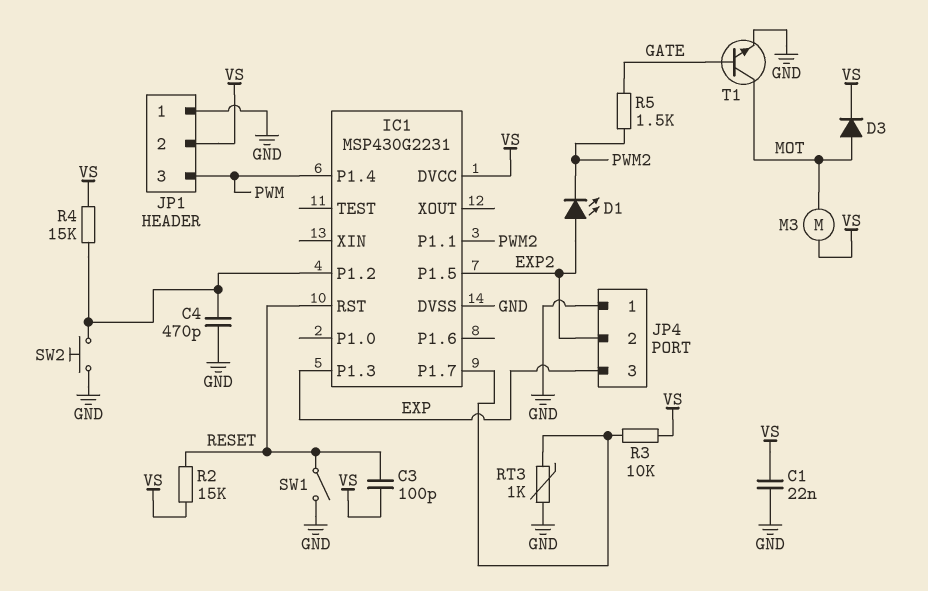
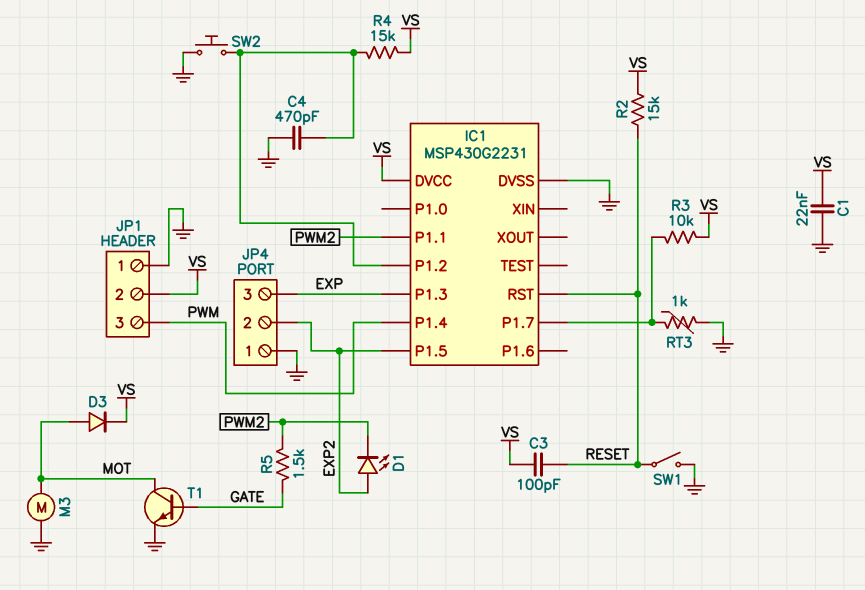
M3: motor (MOT, VS) -> motor (GND, MOT)

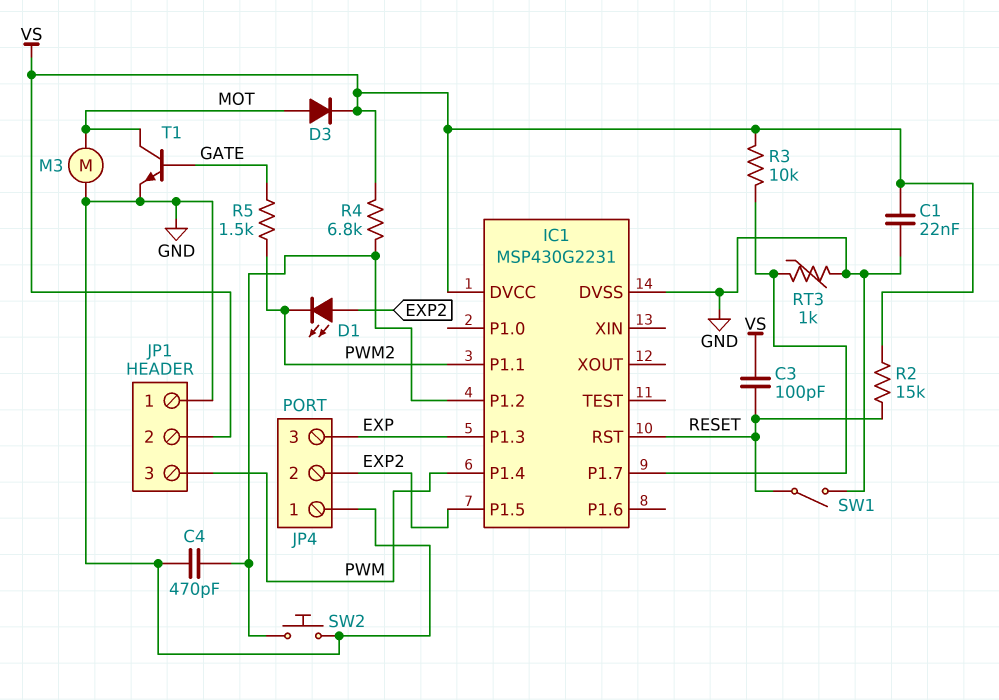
R4: 15k (IC1/P1.2, VS) -> 6.8k (IC1/P1.2, VS)

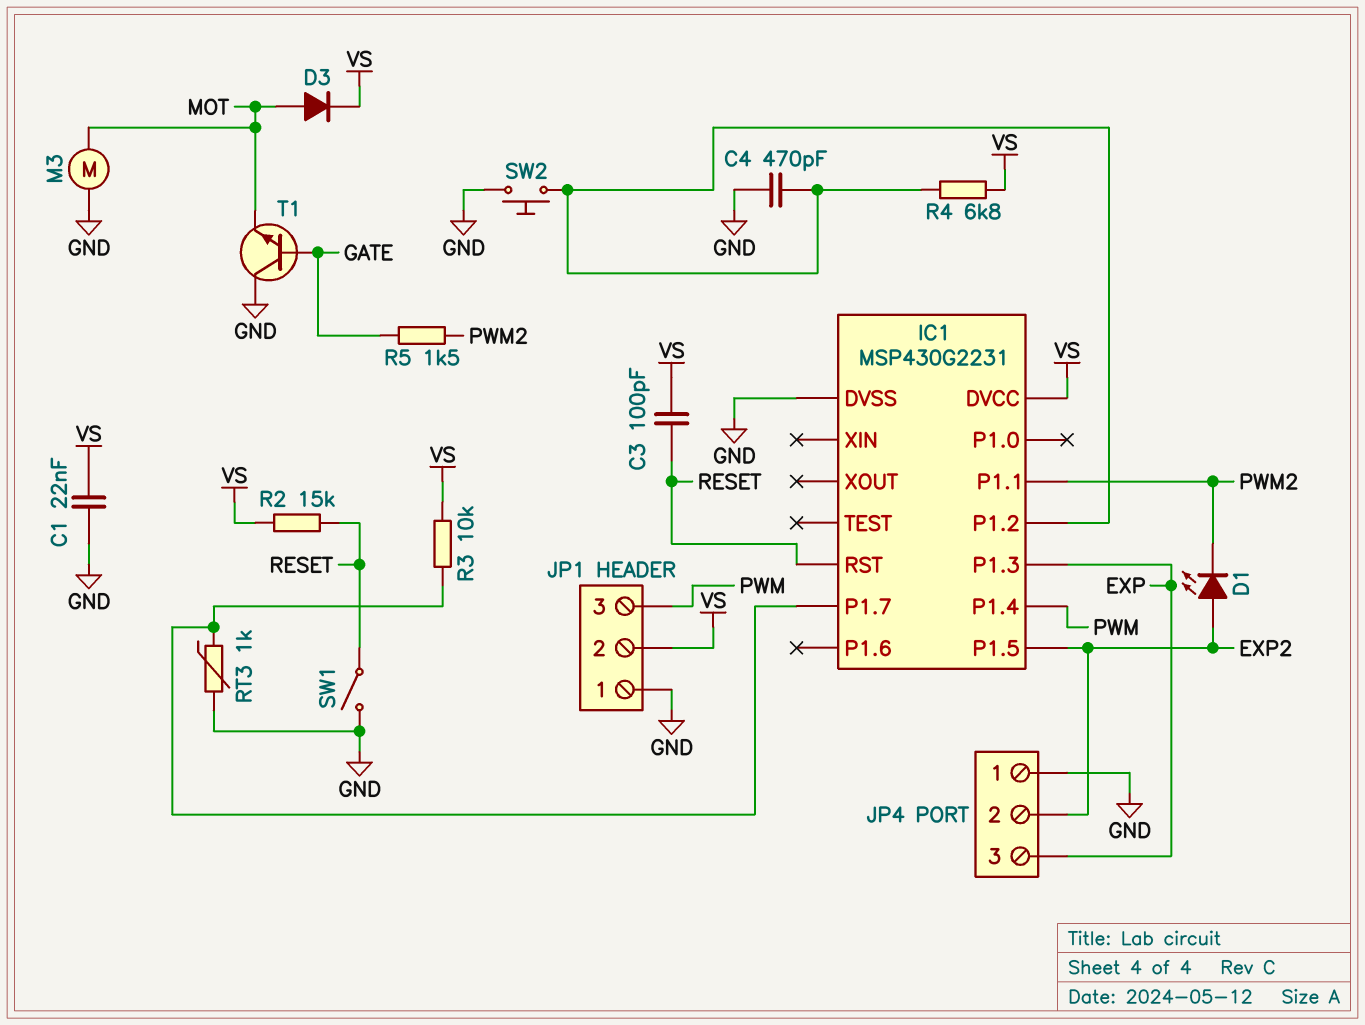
T1: NPN (B GATE, C MOT, E GND) -> NPN (B GATE, C GND, E MOT)

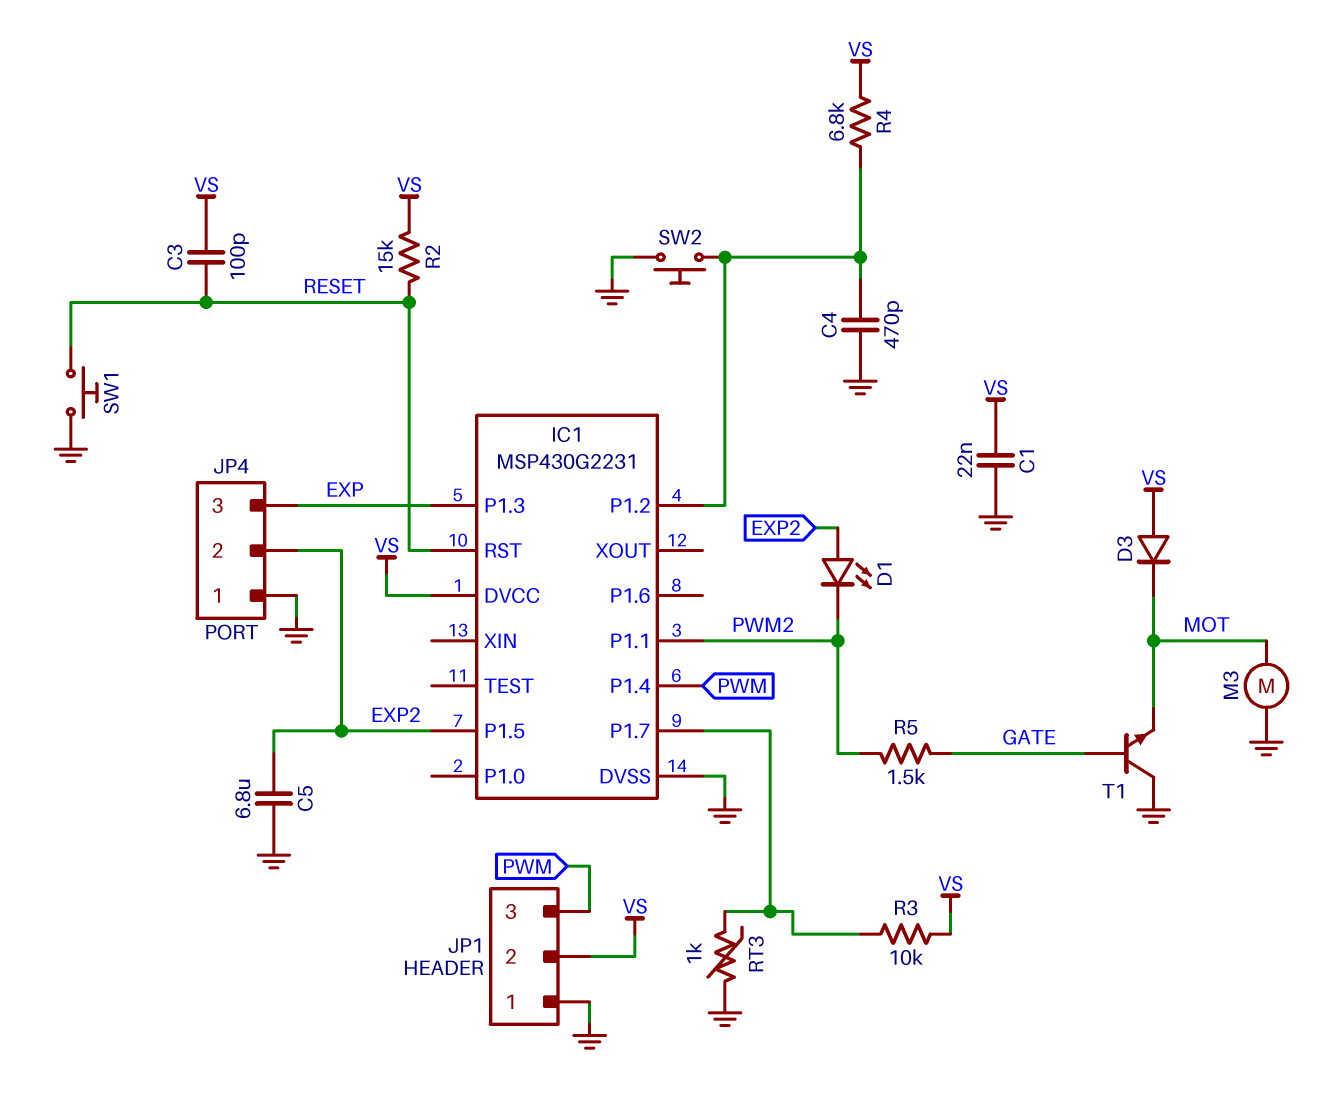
C5: none -> 6.8uF (EXP2, GND)
D3: diode (A MOT, K VS) -> diode (A VS, K MOT)
SW1: switch (GND, RESET) -> button (GND, RESET)

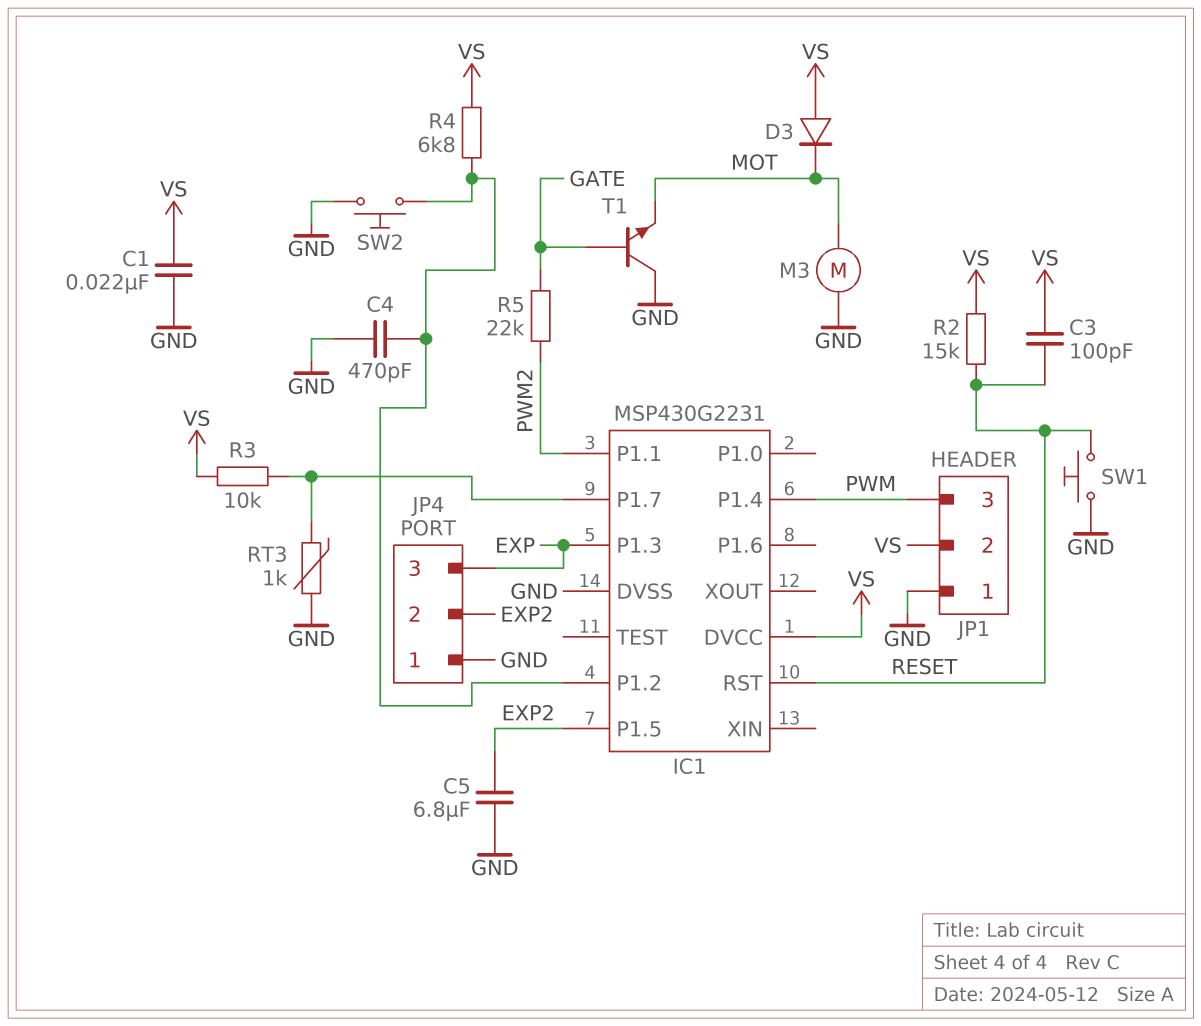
D1: LED (A EXP2, K PWM2) -> none
R5: 1.5k (GATE, PWM2) -> 22k (GATE, PWM2)

